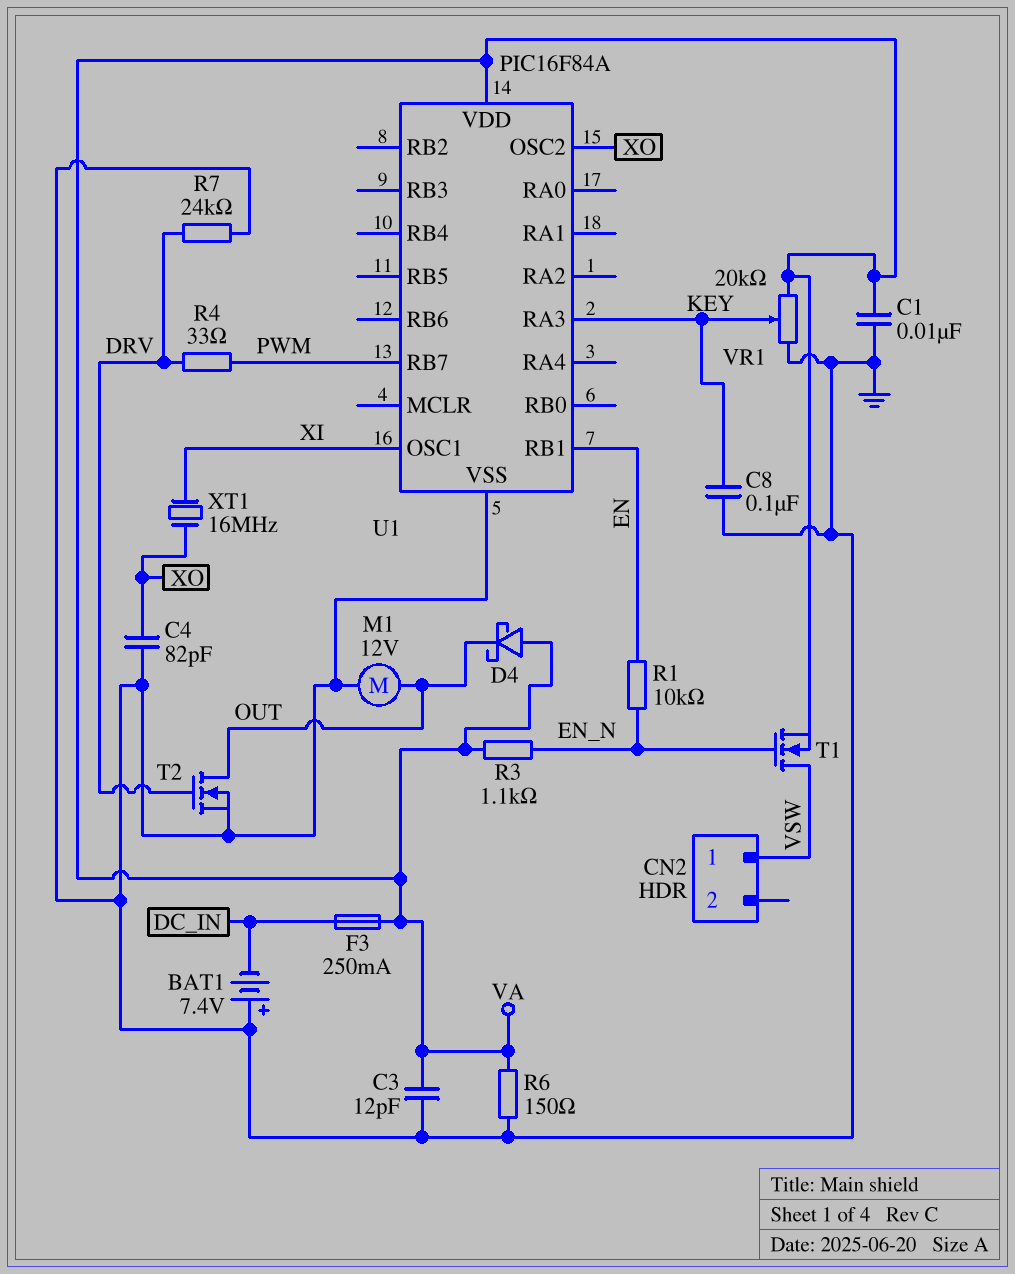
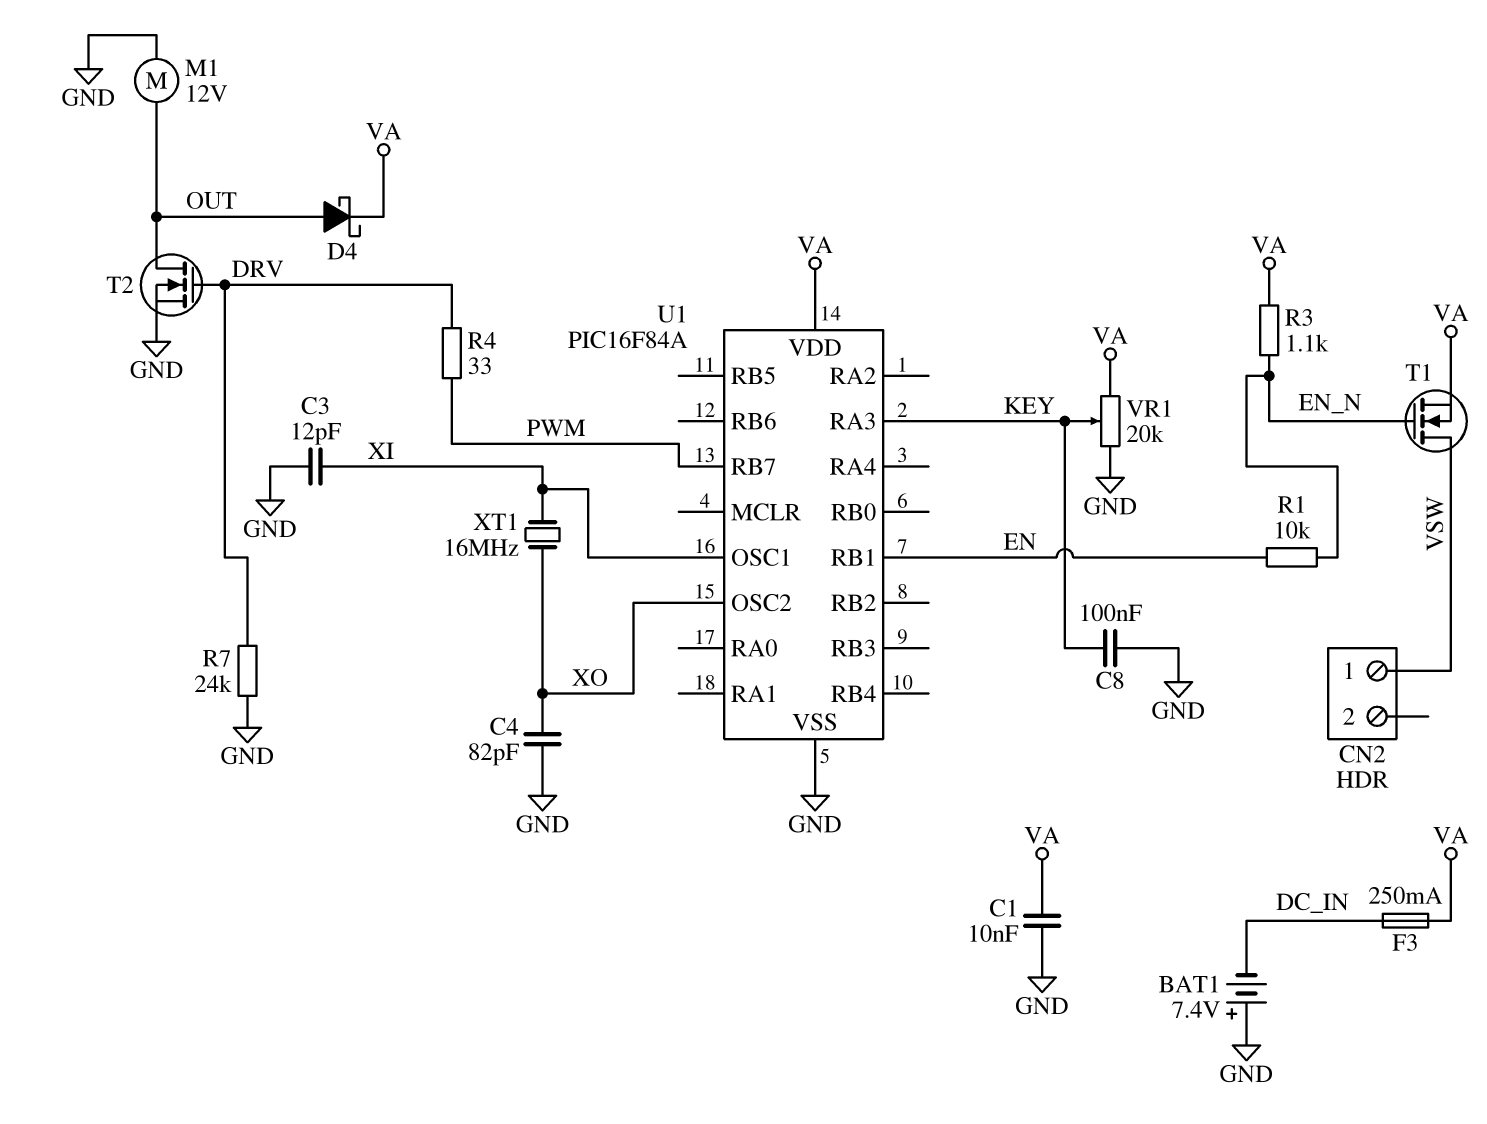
C3: 12pF (GND, VA) -> 12pF (GND, XI)
D4: schottky (A VA, K OUT) -> schottky (A OUT, K VA)
R6: 150 (GND, VA) -> none

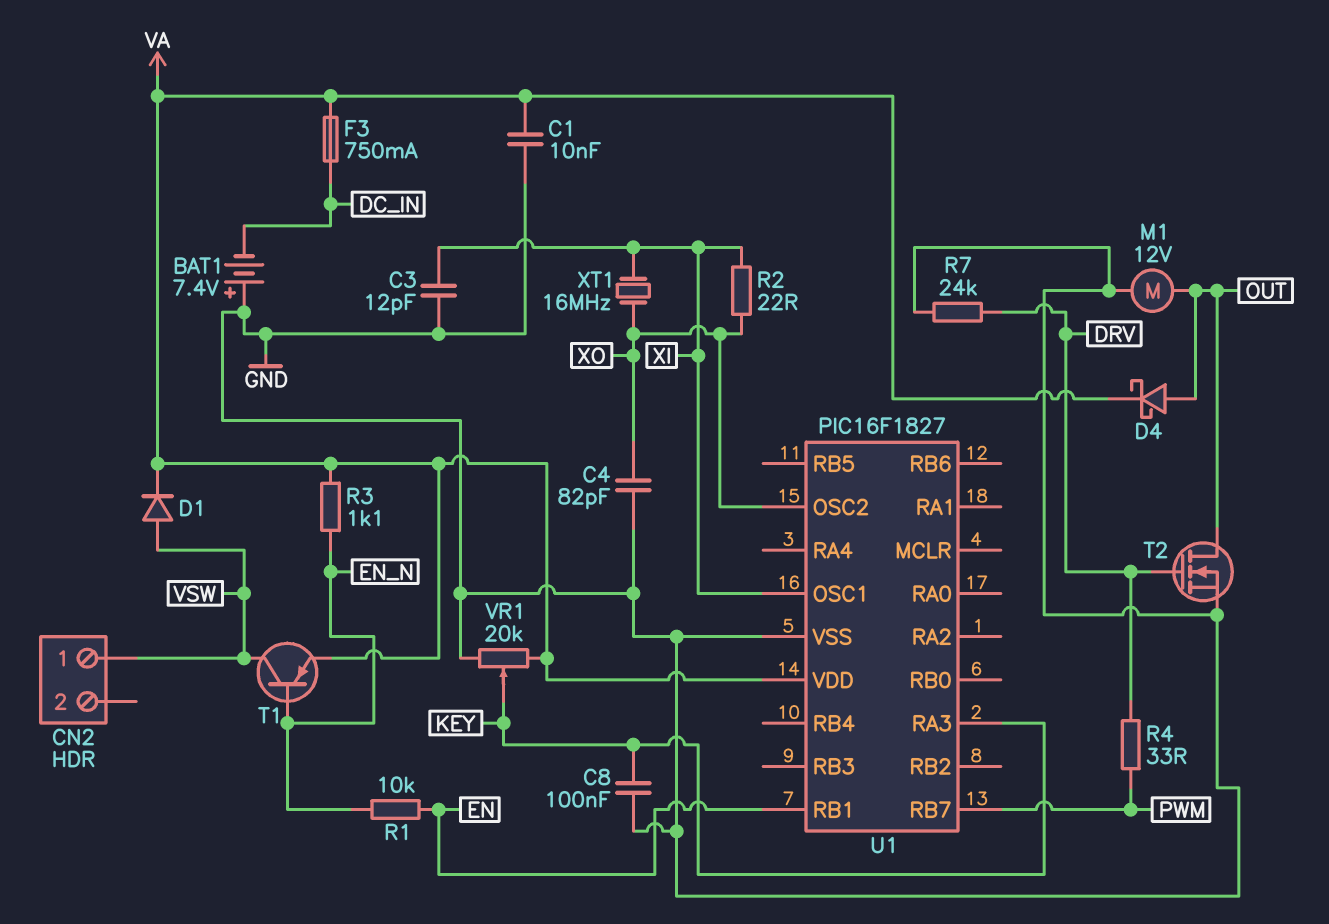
D1: none -> diode (A VSW, K VA)
F3: 250mA (DC_IN, VA) -> 750mA (DC_IN, VA)
R2: none -> 22 (XI, XO)
T1: NMOS (G EN_N, D VSW, S VA) -> PNP (B EN_N, C VSW, E VA)
U1: PIC16F84A -> PIC16F1827

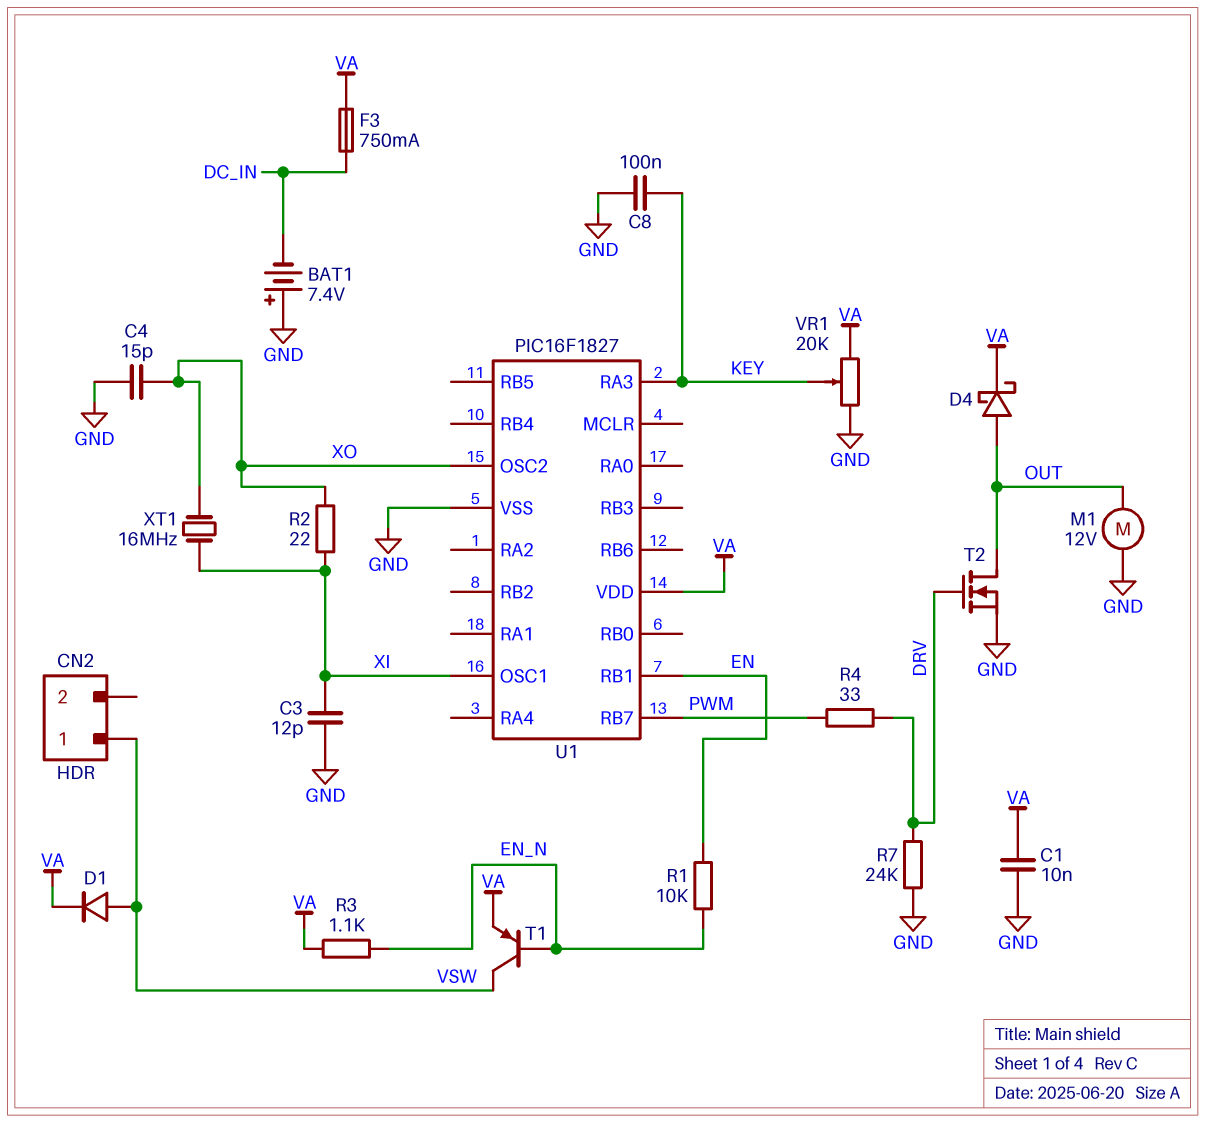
C4: 82pF (GND, XO) -> 15pF (GND, XO)

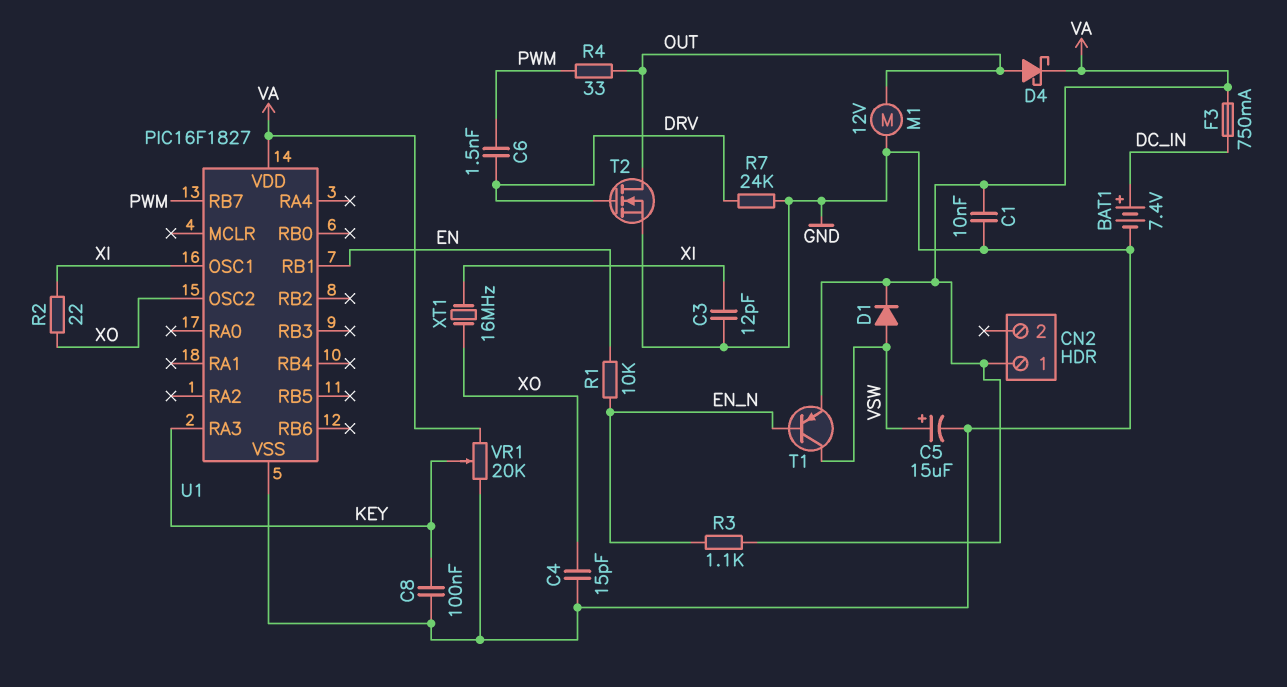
BAT1: 7.4V (plus GND, minus DC_IN) -> 7.4V (plus DC_IN, minus GND)
C5: none -> 15uF (plus VSW, minus GND)
C6: none -> 1.5nF (DRV, PWM)
CN2 pin 1: VSW -> VA
R4: 33 (DRV, PWM) -> 33 (OUT, PWM)

